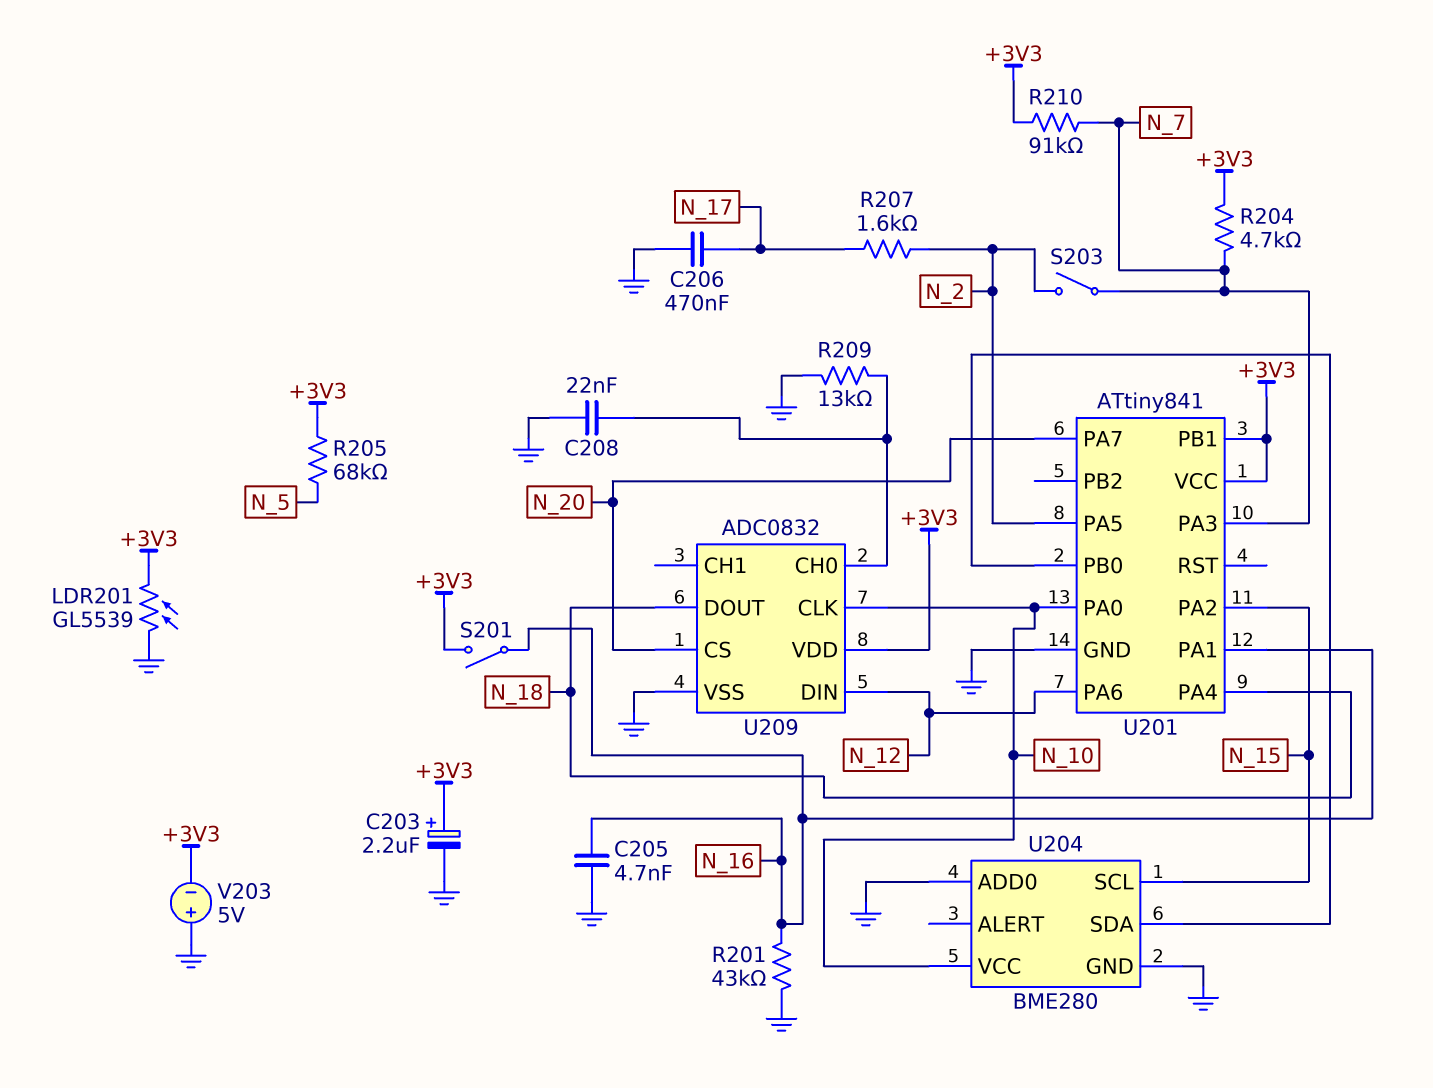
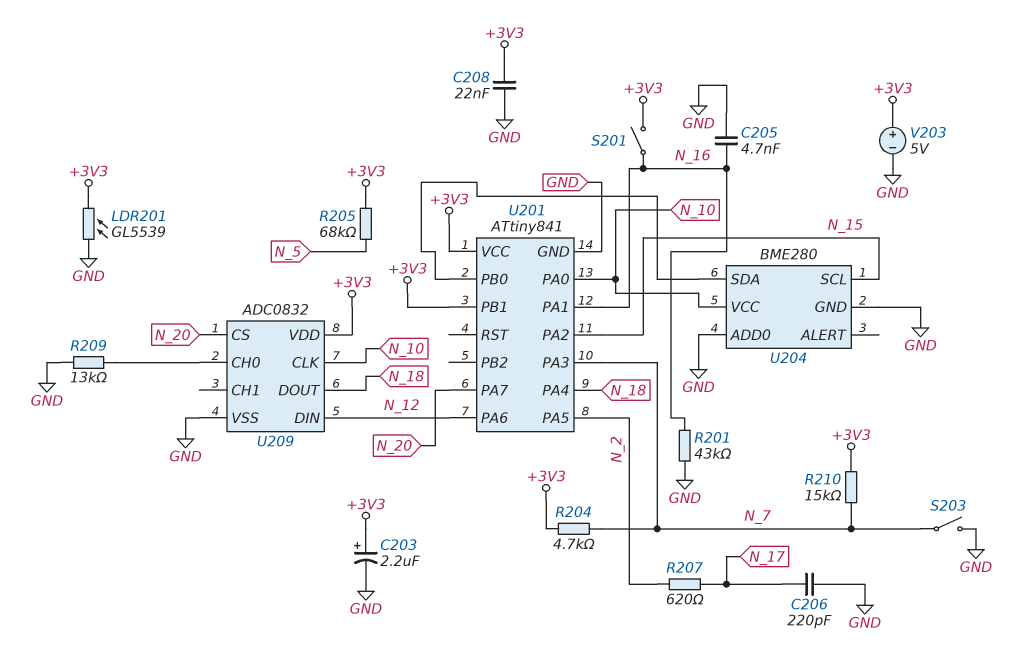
C206: 470nF (GND, N_17) -> 220pF (GND, N_17)
C208: 22nF (GND, U209/CH0) -> 22nF (+3V3, GND)
R207: 1.6k (N_2, N_17) -> 620 (N_2, N_17)
R210: 91k (+3V3, N_7) -> 15k (+3V3, N_7)
S203: switch (N_2, N_7) -> switch (GND, N_7)
V203: 5V (plus GND, minus +3V3) -> 5V (plus +3V3, minus GND)

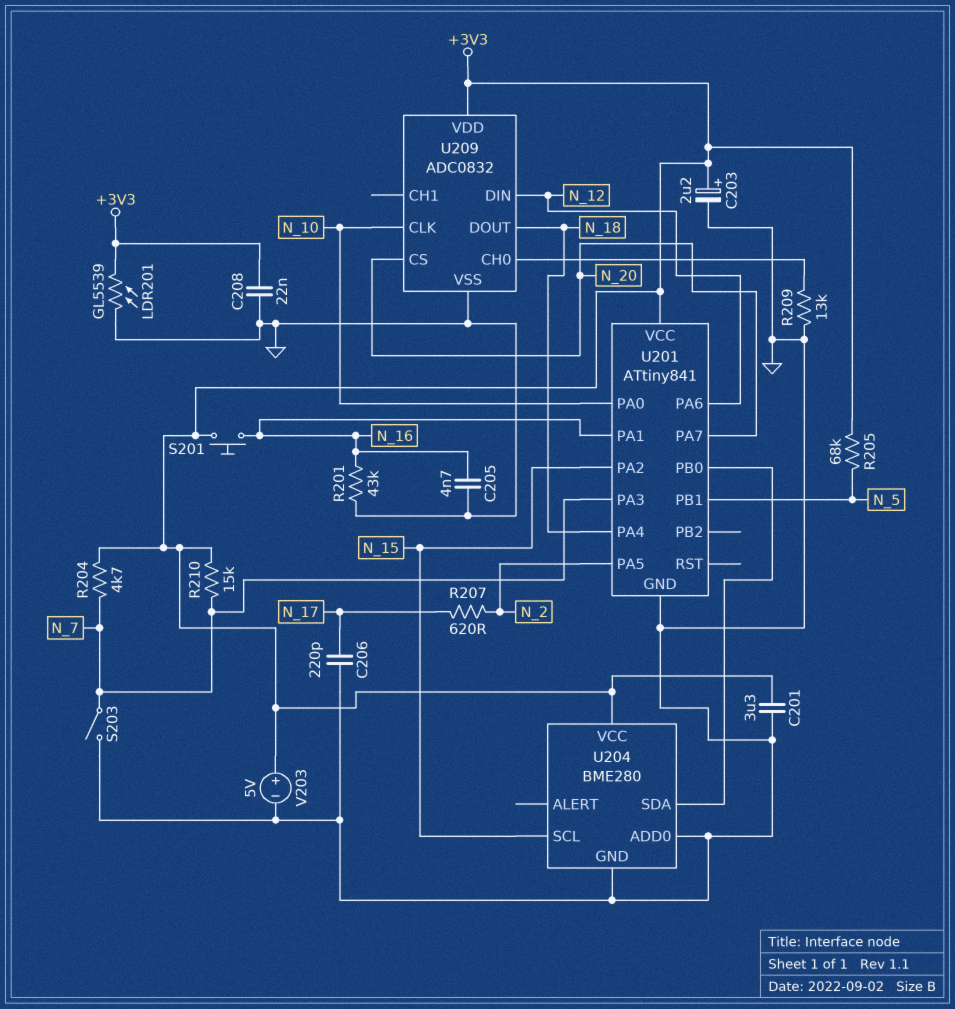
C201: none -> 3.3uF (+3V3, GND)
S201: switch (+3V3, N_16) -> button (+3V3, N_16)
U201 pin PB1: +3V3 -> N_5
U204 pin VCC: N_10 -> +3V3

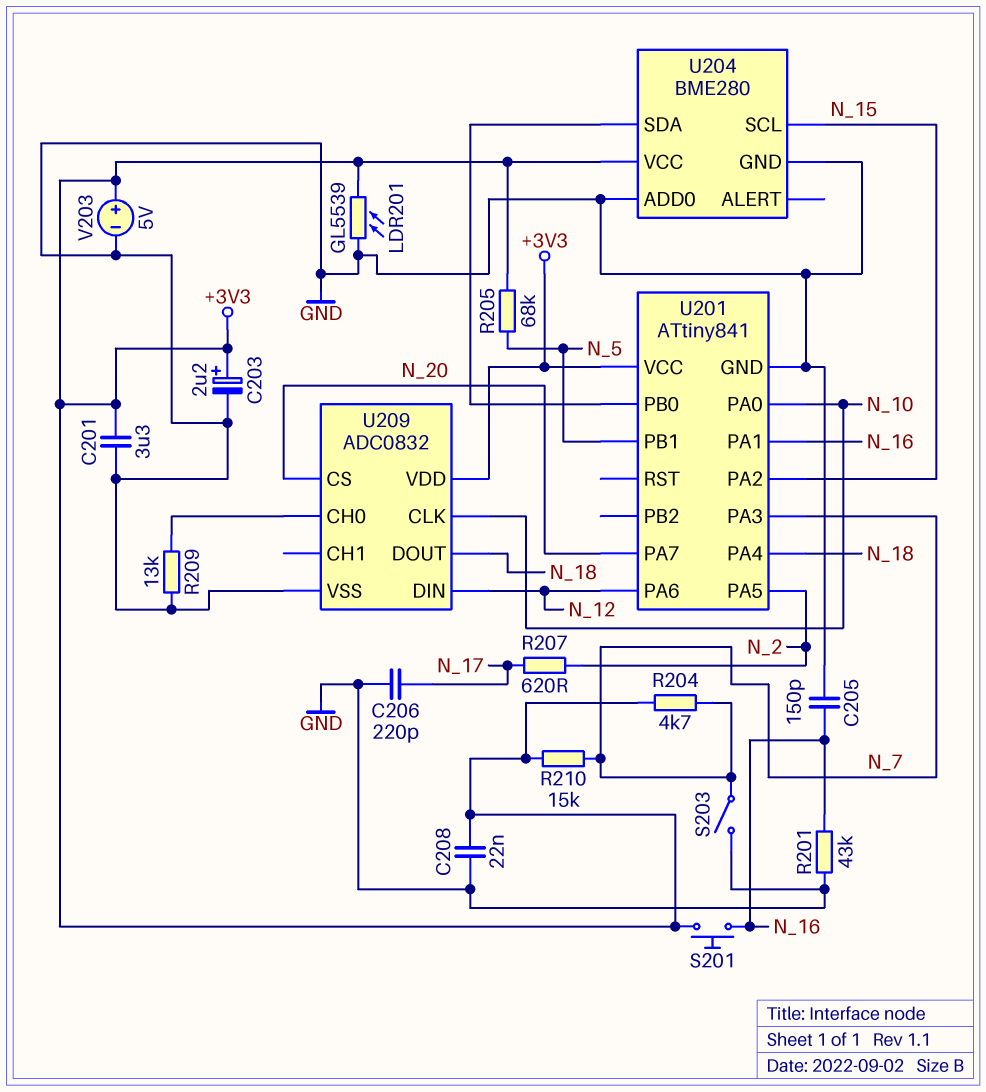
C205: 4.7nF (GND, N_16) -> 150pF (GND, N_16)

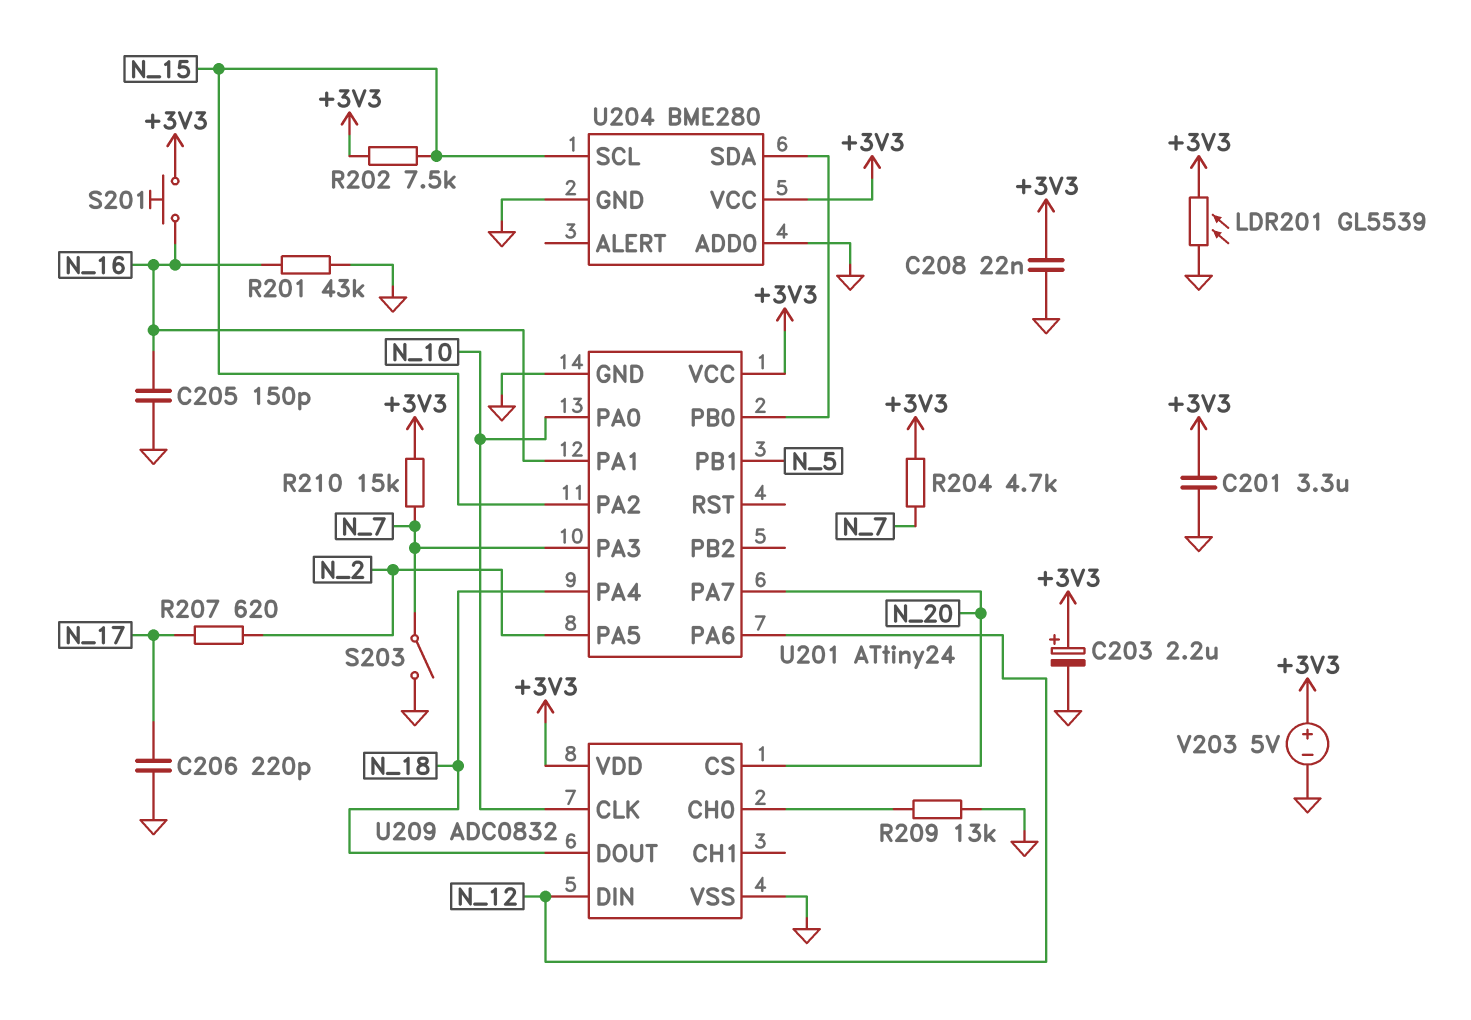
R202: none -> 7.5k (+3V3, N_15)
R205: 68k (+3V3, N_5) -> none
U201: ATtiny841 -> ATtiny24

